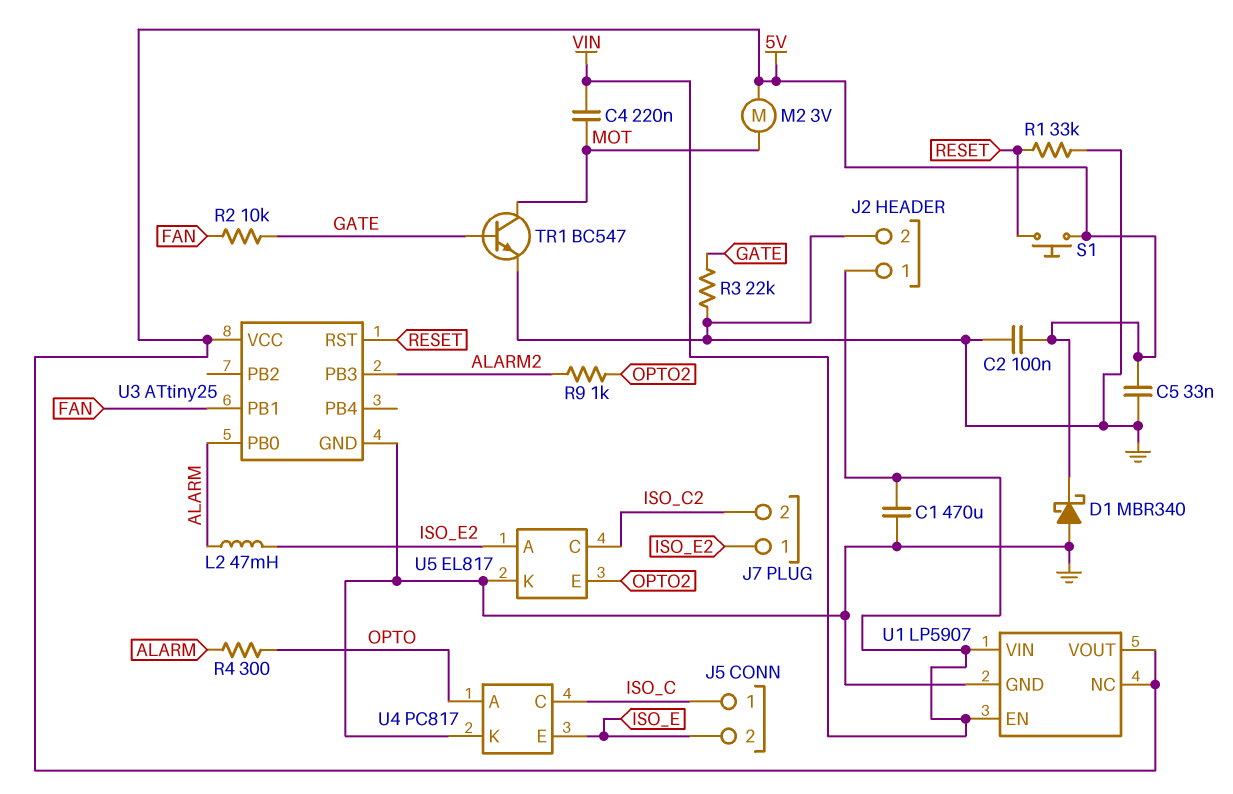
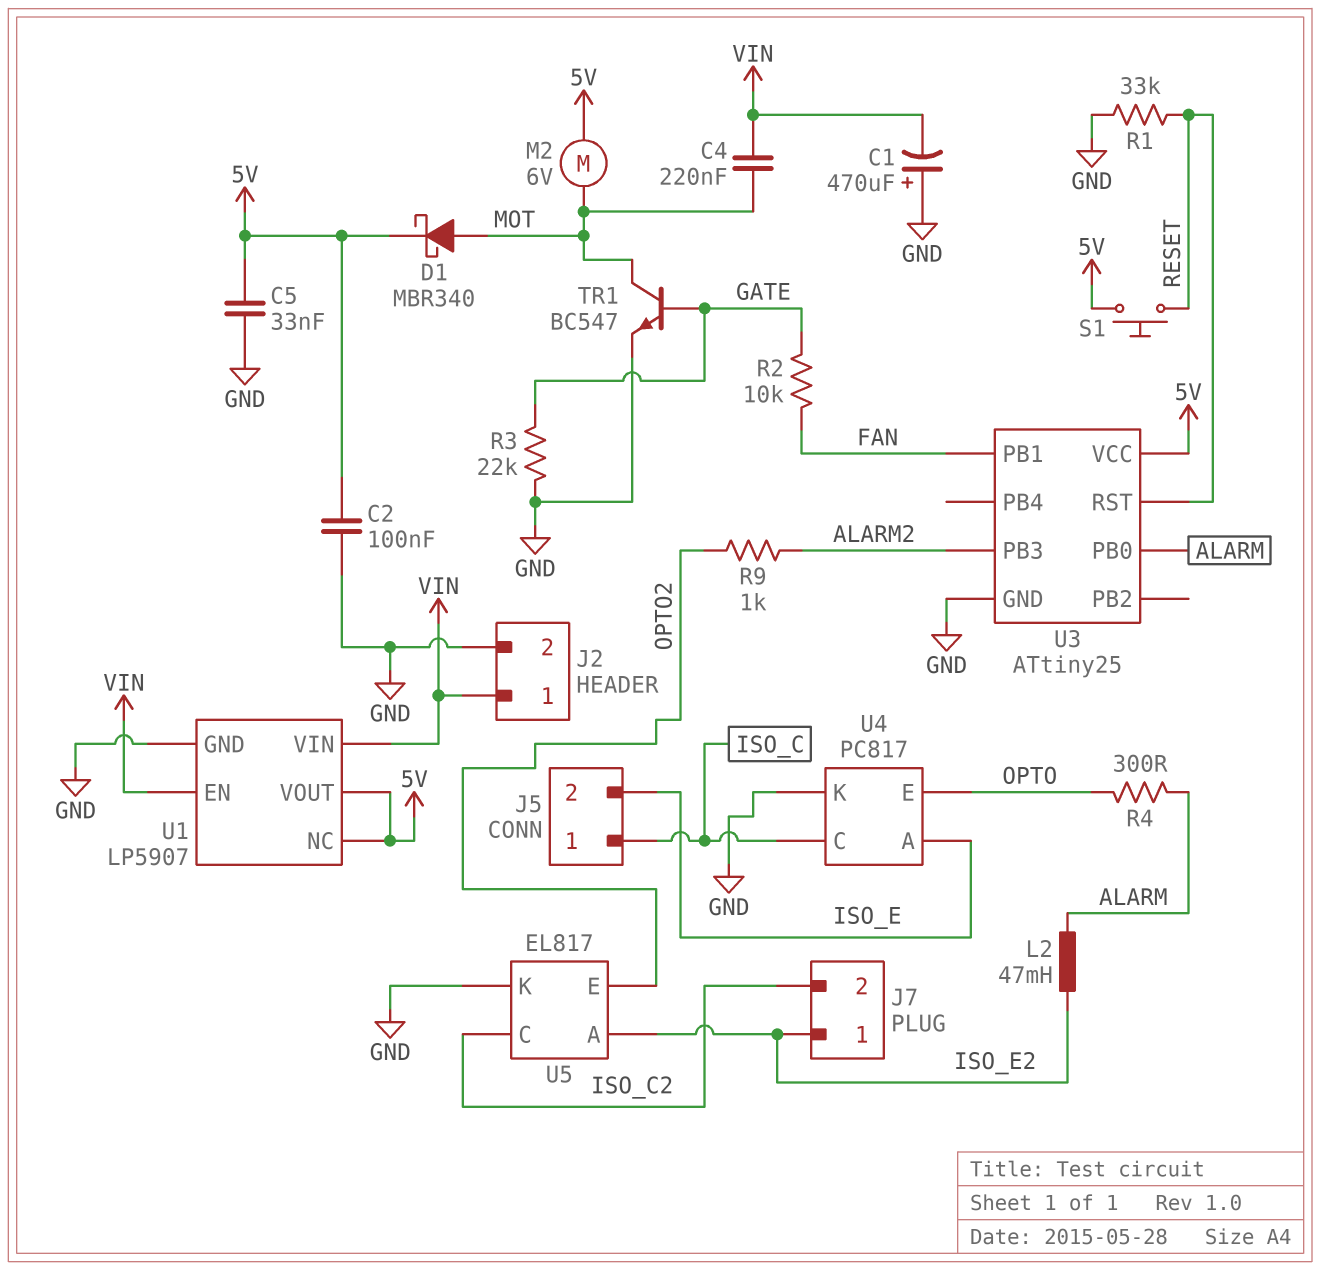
C1: 470uF (GND, VIN) -> 470uF (plus GND, minus VIN)
D1: schottky MBR340 (A GND, K 5V) -> schottky MBR340 (A MOT, K 5V)
M2: motor 3V (5V, MOT) -> motor 6V (5V, MOT)
U4 pin A: OPTO -> ISO_E
U4 pin E: ISO_E -> OPTO

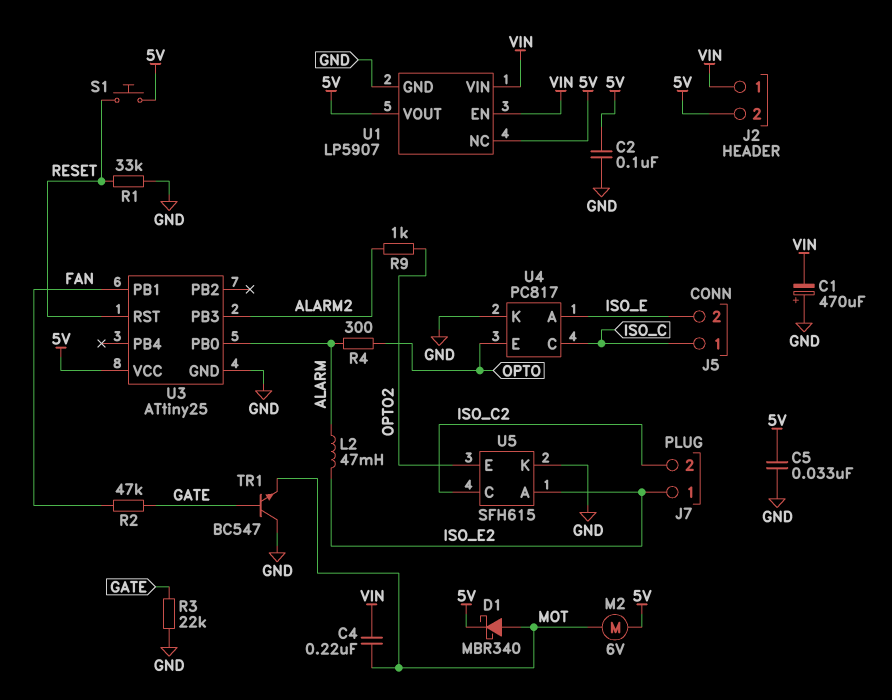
J2 pin 2: GND -> 5V
R2: 10k (FAN, GATE) -> 47k (FAN, GATE)
TR1: NPN BC547 (B GATE, C MOT, E GND) -> NPN BC547 (B GATE, C GND, E MOT)
U5: EL817 -> SFH615

